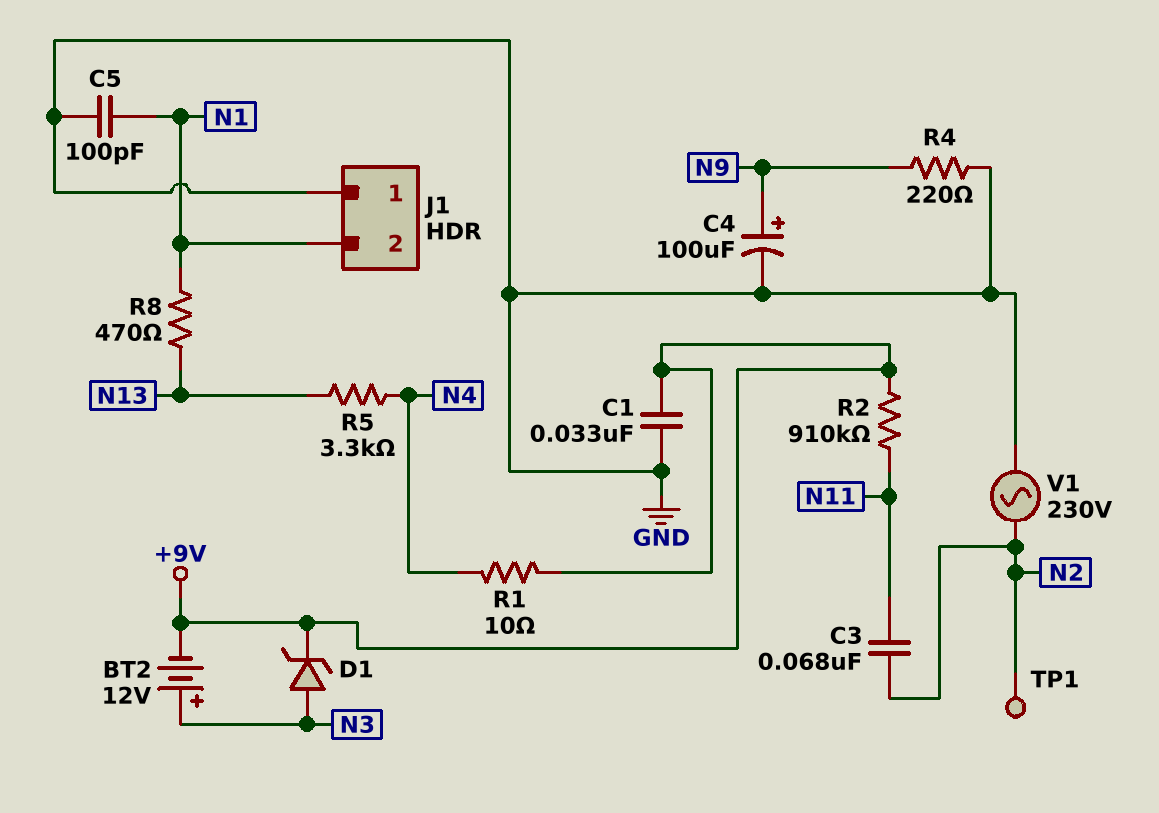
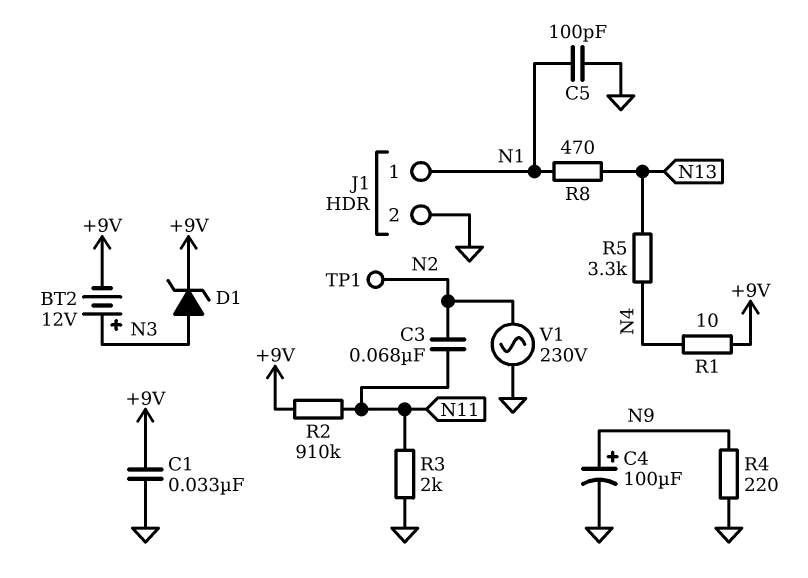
J1 pin 1: GND -> N1
J1 pin 2: N1 -> GND
R3: none -> 2k (GND, N11)

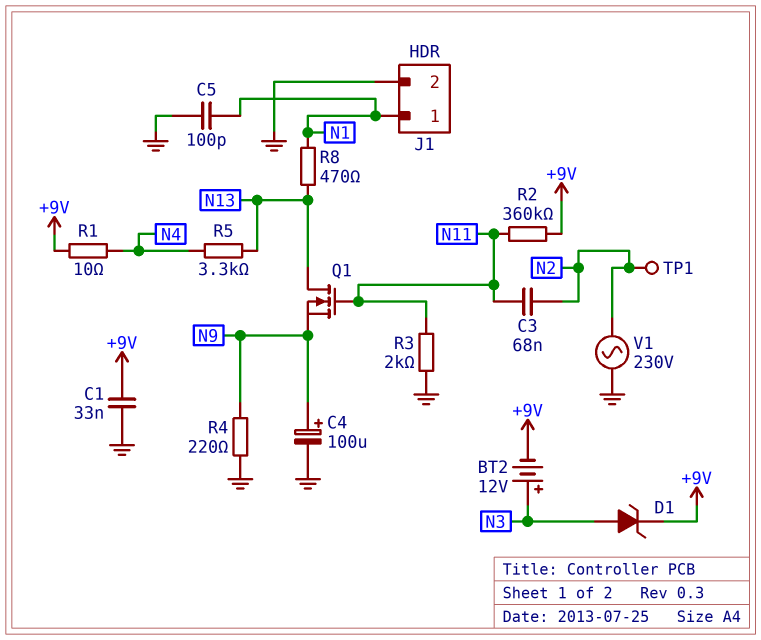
Q1: none -> NMOS (G N11, D N13, S N9)
R2: 910k (+9V, N11) -> 360k (+9V, N11)

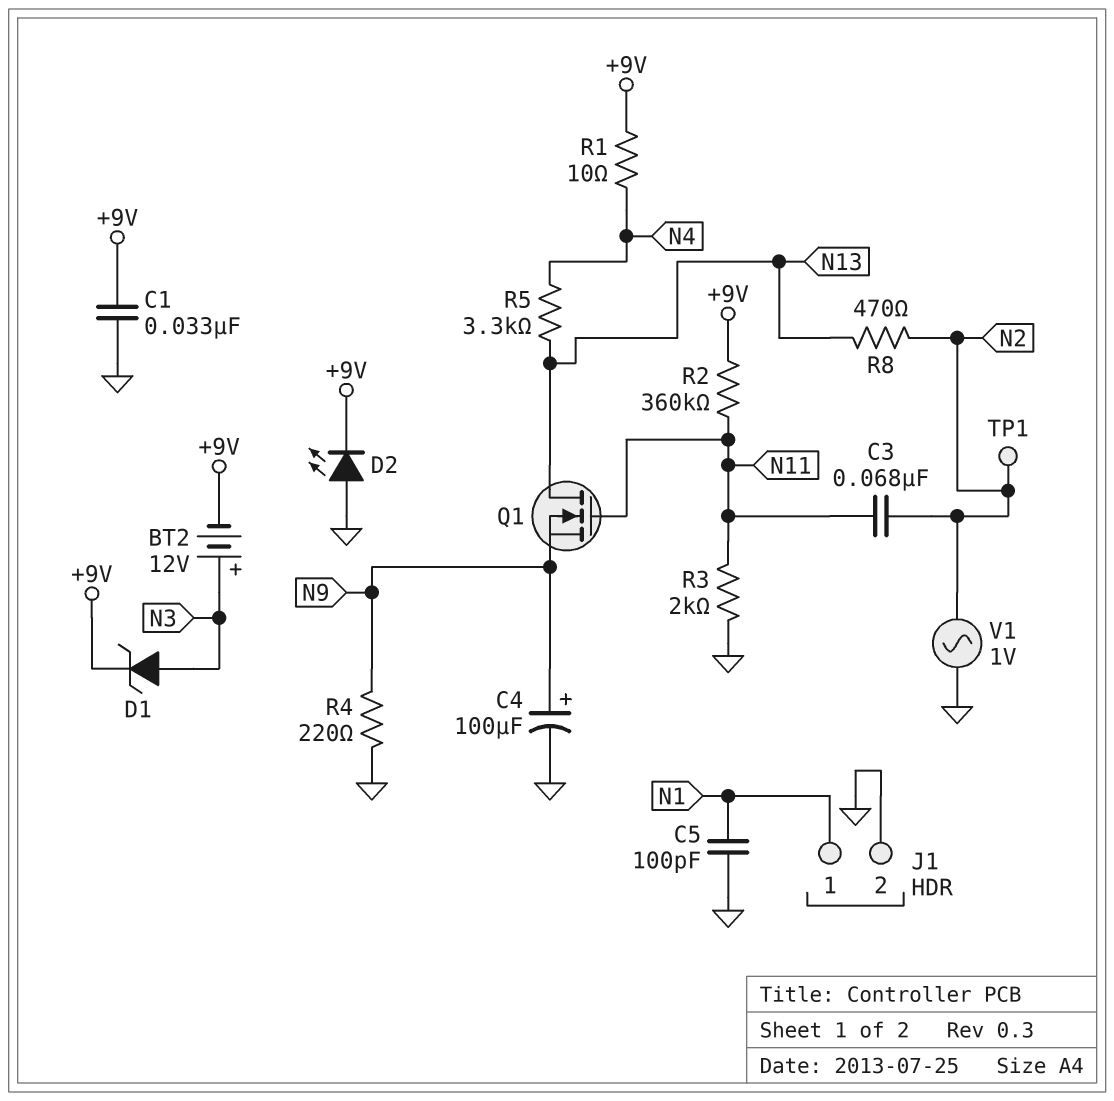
D2: none -> LED (A GND, K +9V)
R8: 470 (N1, N13) -> 470 (N2, N13)
V1: AC 230V (GND, N2) -> AC 1V (GND, N2)

